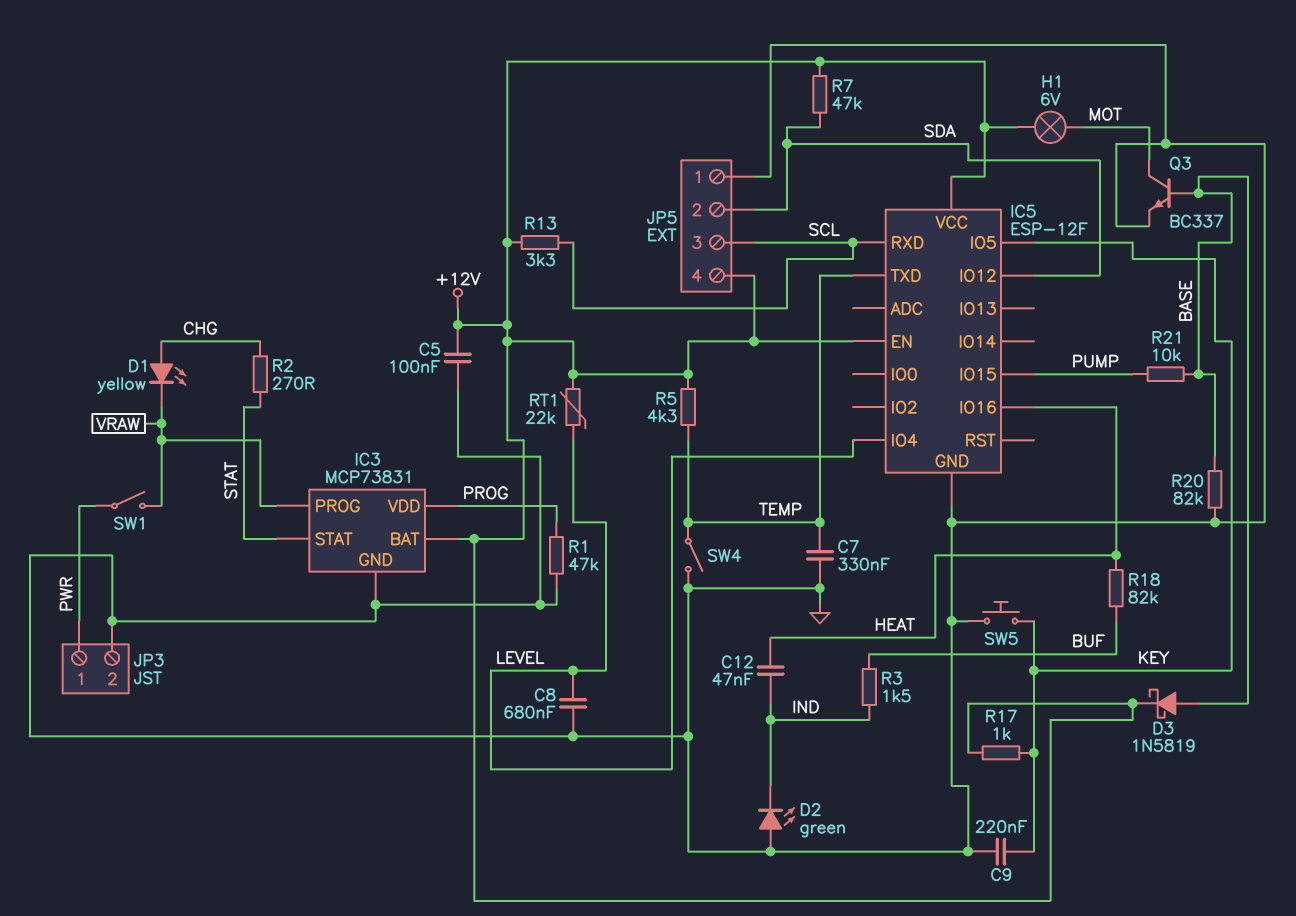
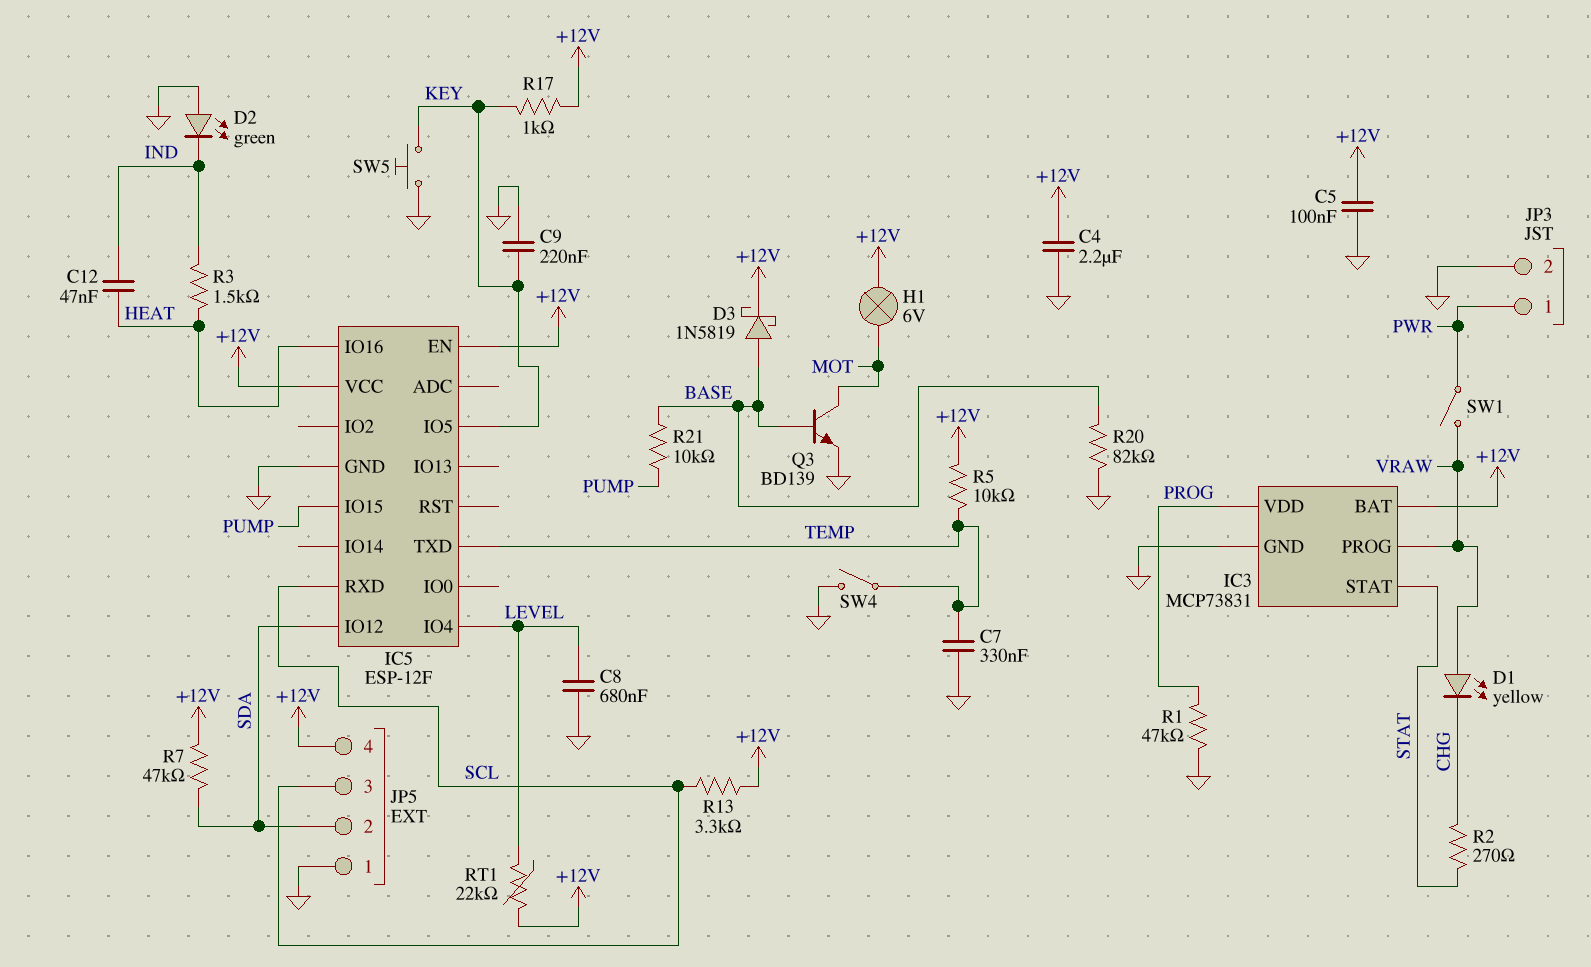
C4: none -> 2.2uF (+12V, GND)
D1: LED yellow (A CHG, K VRAW) -> LED yellow (A VRAW, K CHG)
Q3: NPN BC337 (B BASE, C MOT, E GND) -> NPN BD139 (B BASE, C MOT, E GND)
R3: 1.5k (BUF, IND) -> 1.5k (HEAT, IND)
R5: 4.3k (+12V, TEMP) -> 10k (+12V, TEMP)
R18: 82k (BUF, HEAT) -> none

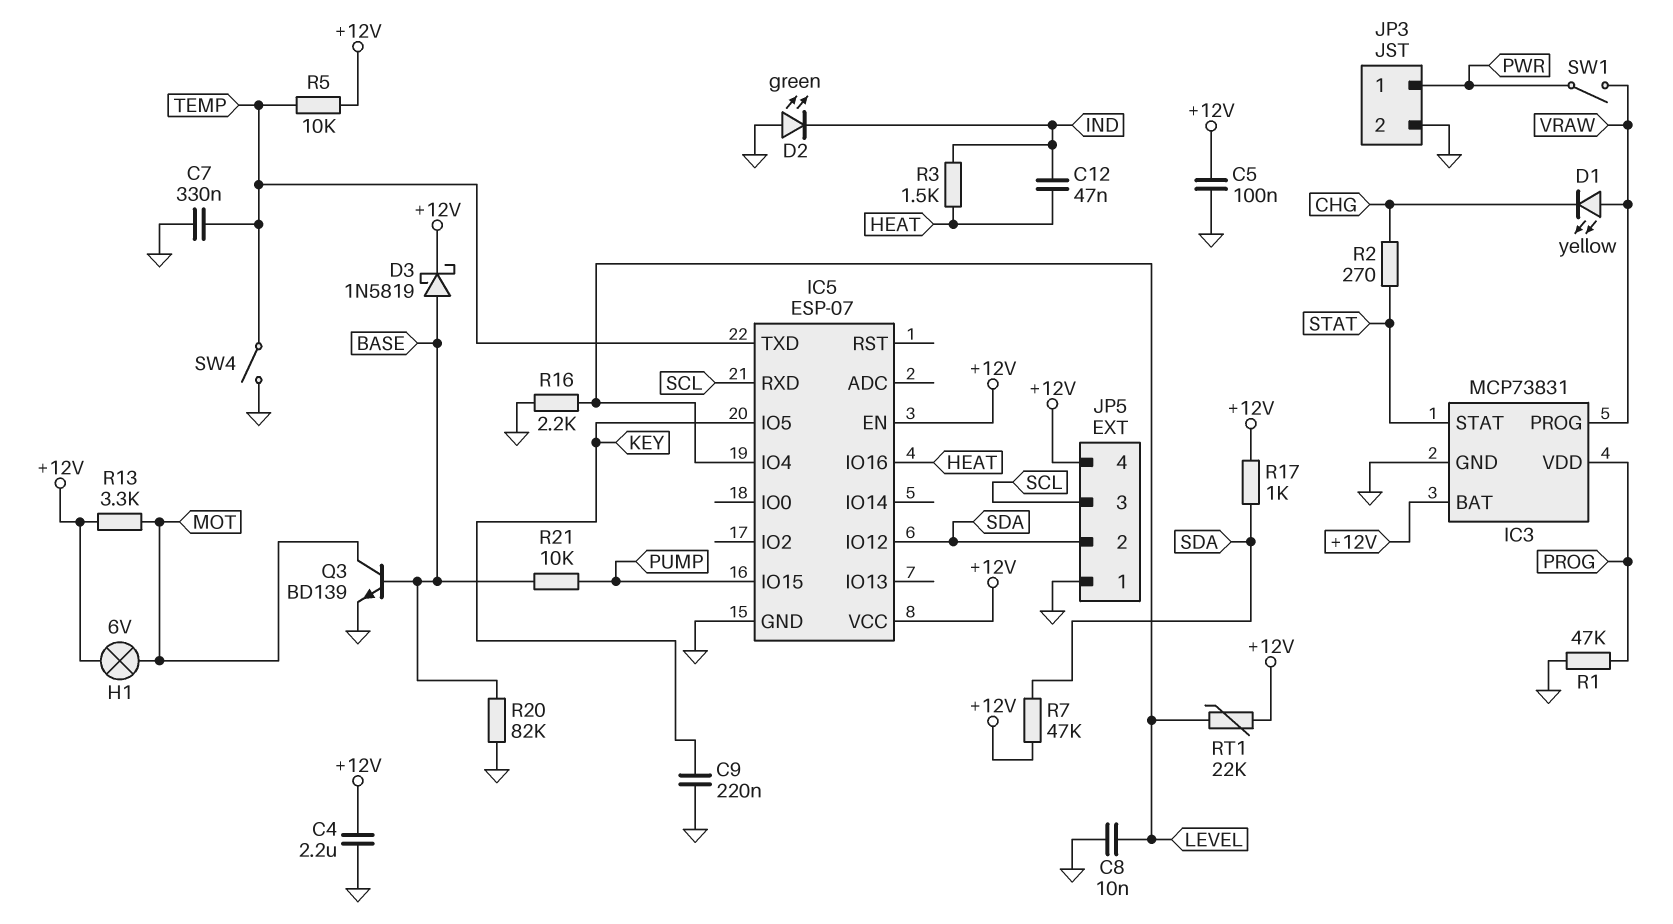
C8: 680nF (GND, LEVEL) -> 10nF (GND, LEVEL)
IC5: ESP-12F -> ESP-07
R13: 3.3k (+12V, SCL) -> 3.3k (+12V, MOT)
R16: none -> 2.2k (GND, LEVEL)
R17: 1k (+12V, KEY) -> 1k (+12V, SDA)
SW5: button (GND, KEY) -> none

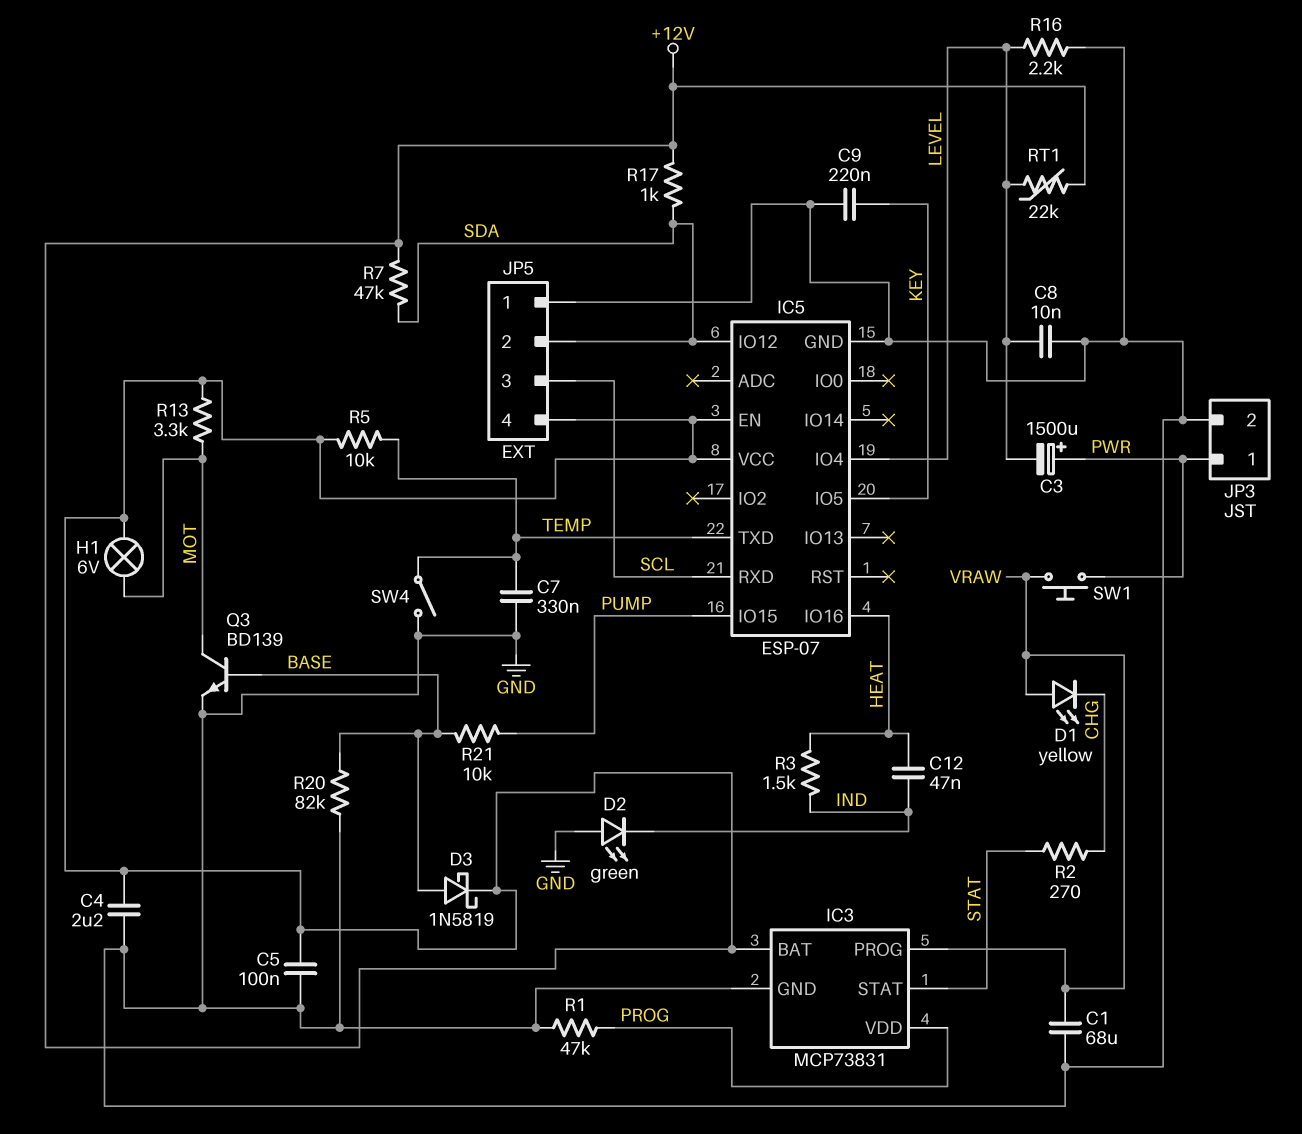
C1: none -> 68uF (GND, VRAW)
C3: none -> 1500uF (plus PWR, minus LEVEL)
SW1: switch (PWR, VRAW) -> button (PWR, VRAW)

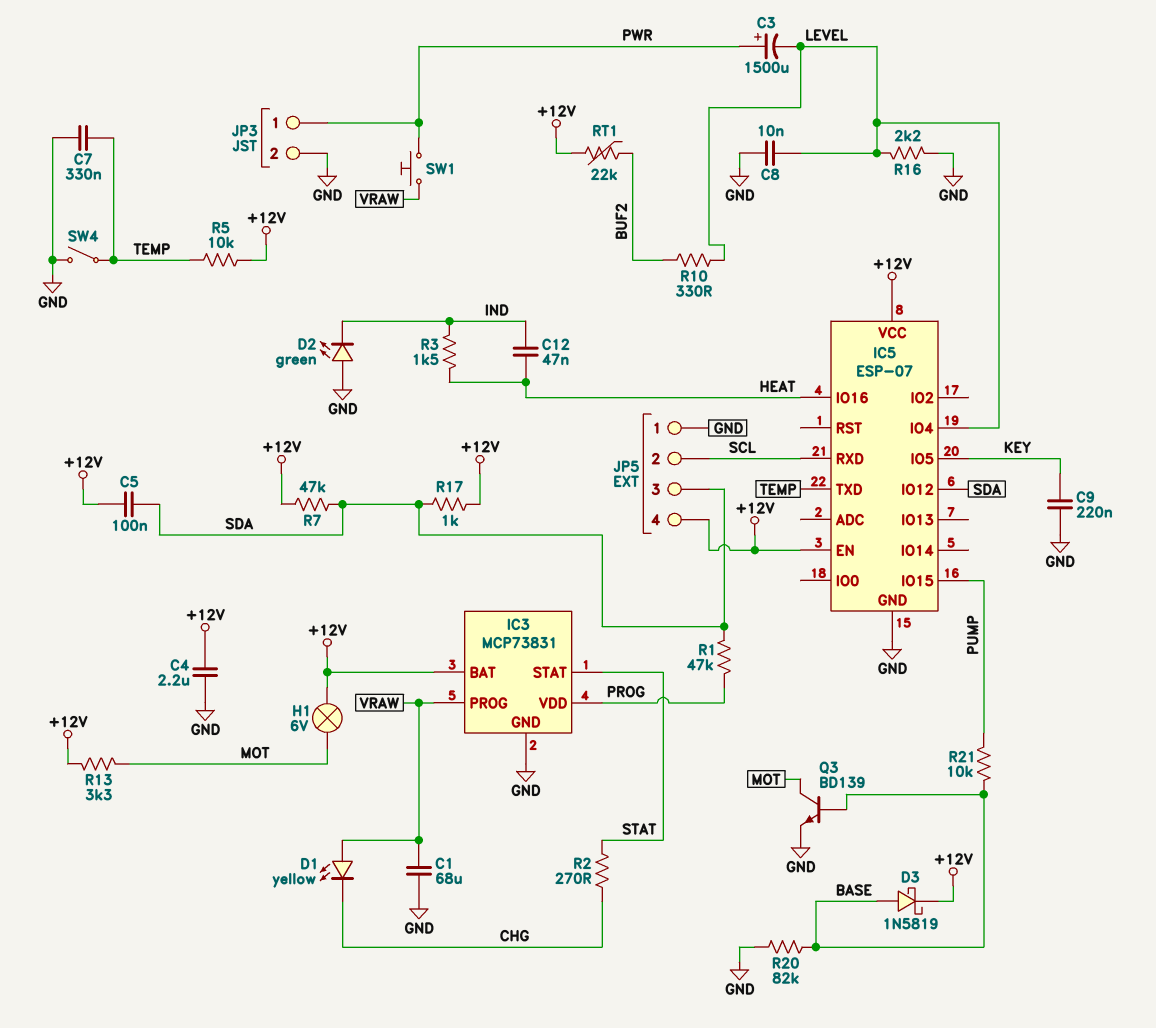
C5: 100nF (+12V, GND) -> 100nF (+12V, SDA)
JP5 pin 2: SDA -> SCL
JP5 pin 3: SCL -> SDA
R1: 47k (GND, PROG) -> 47k (PROG, SDA)
R10: none -> 330 (BUF2, LEVEL)
RT1: 22k (+12V, LEVEL) -> 22k (+12V, BUF2)

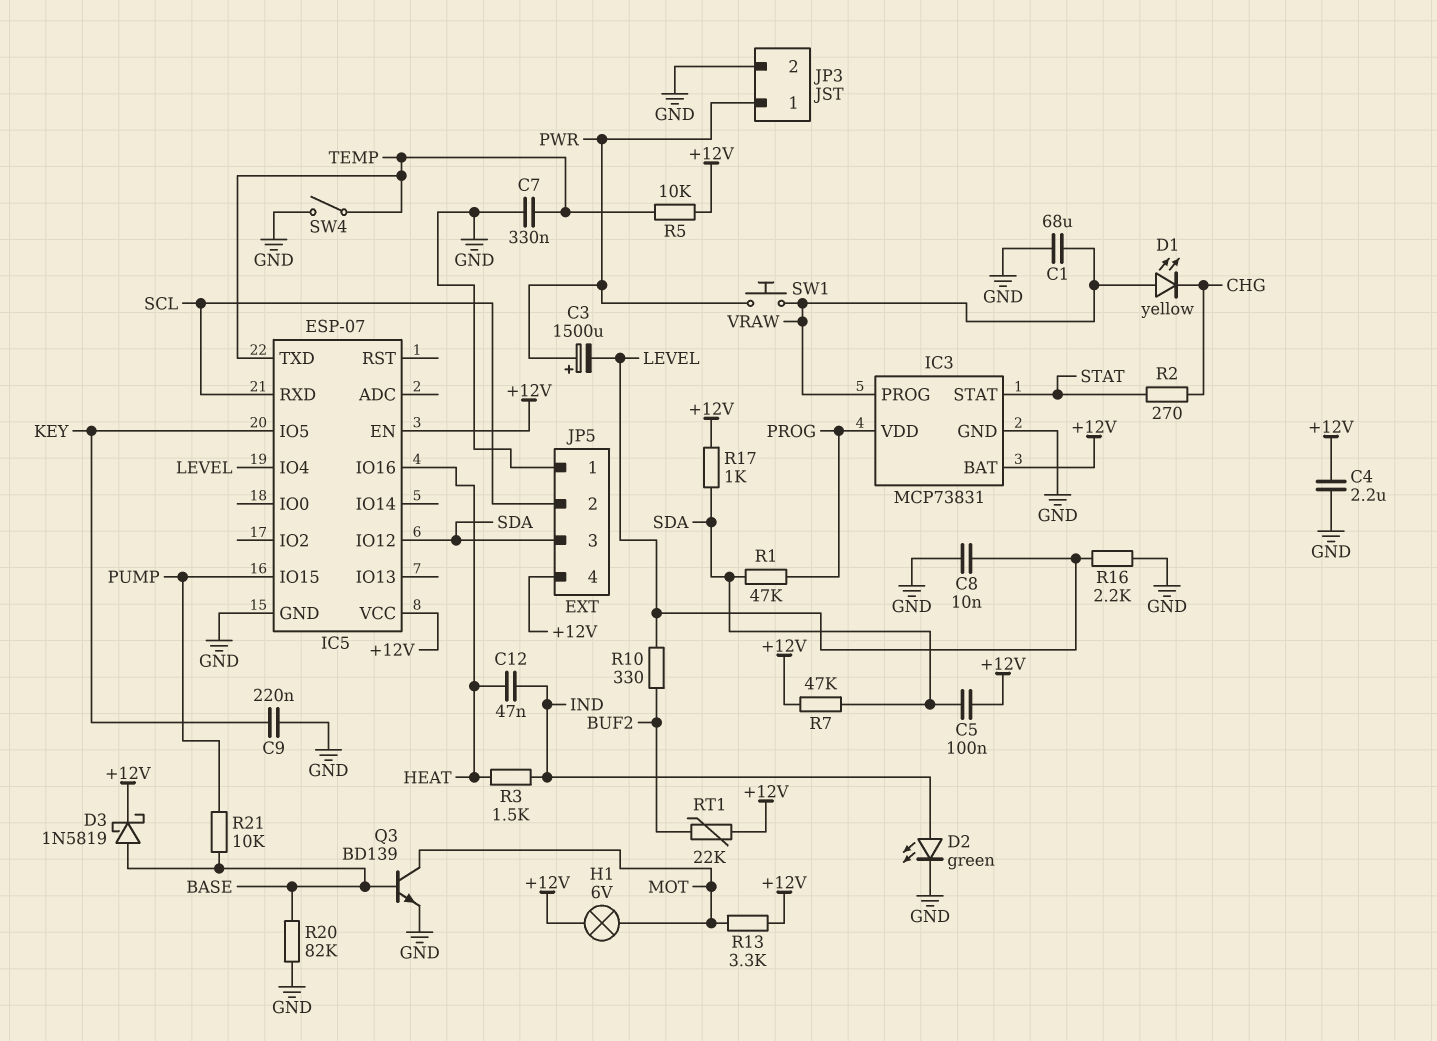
D2: LED green (A GND, K IND) -> LED green (A IND, K GND)

